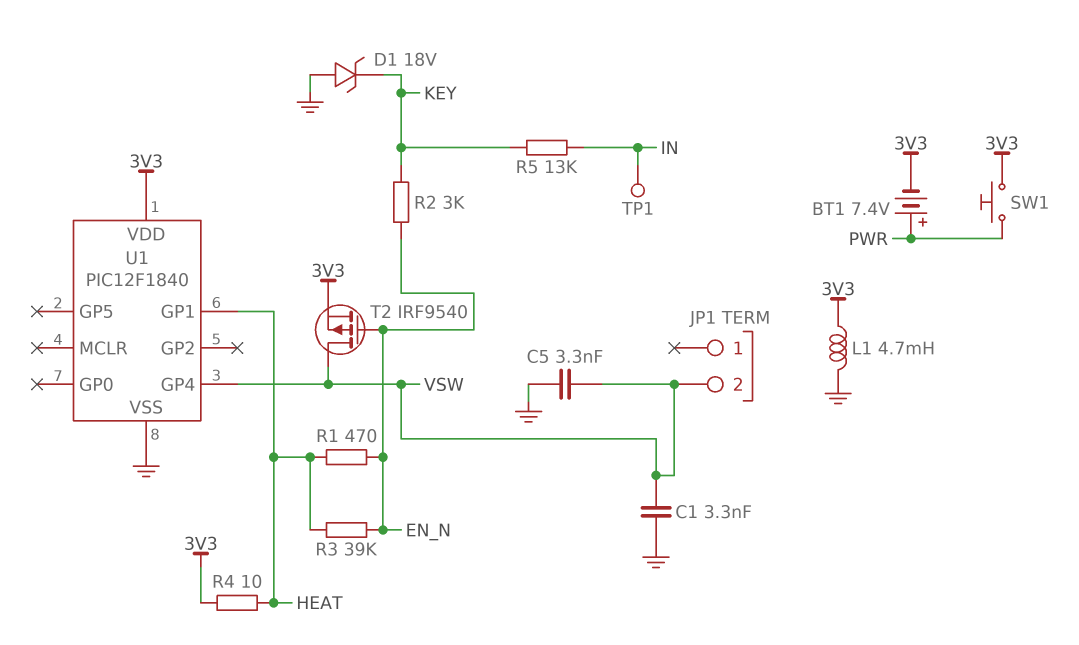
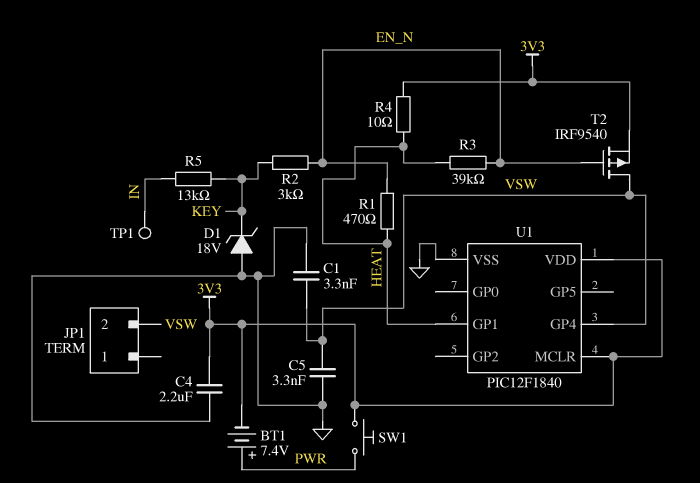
C4: none -> 2.2uF (3V3, GND)
L1: 4.7mH (3V3, GND) -> none
U1 pin MCLR: none -> 3V3

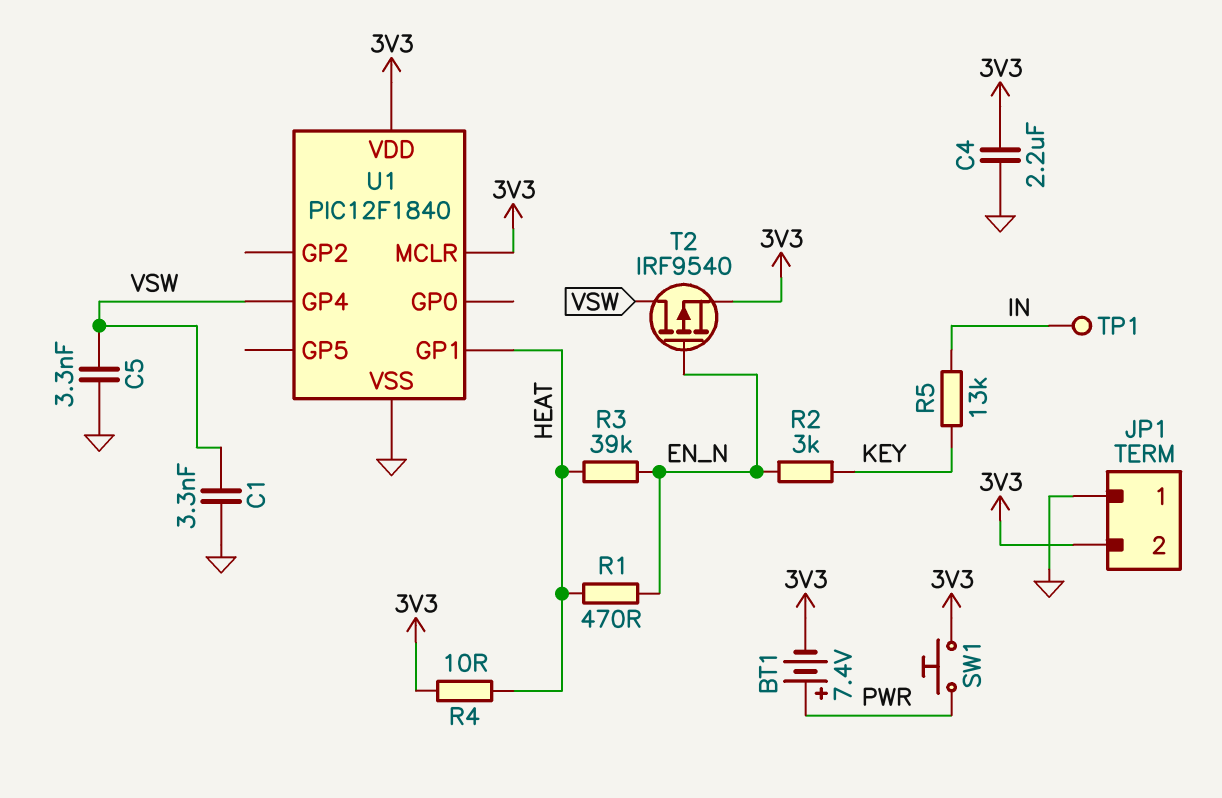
D1: zener 18V (A GND, K KEY) -> none
JP1 pin 1: none -> GND
JP1 pin 2: VSW -> 3V3

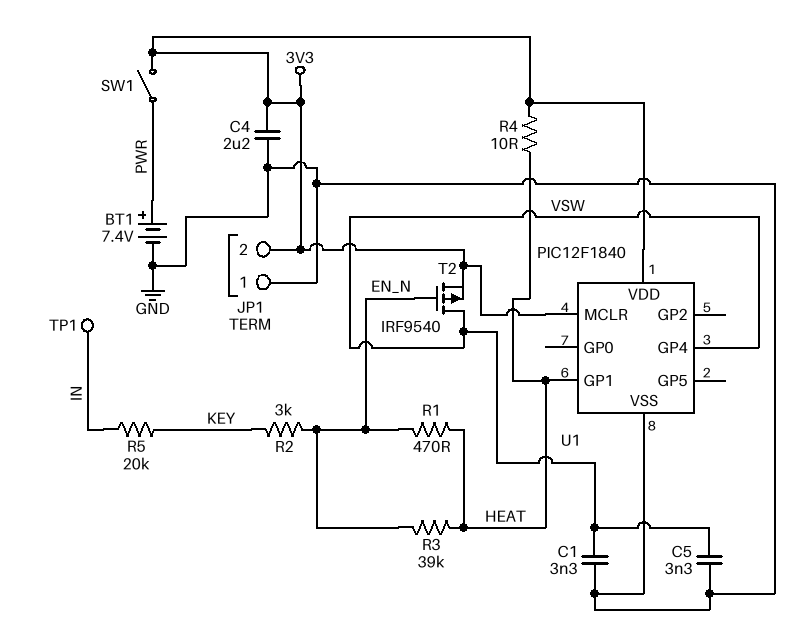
BT1: 7.4V (plus PWR, minus 3V3) -> 7.4V (plus PWR, minus GND)
R5: 13k (IN, KEY) -> 20k (IN, KEY)
SW1: button (3V3, PWR) -> switch (3V3, PWR)

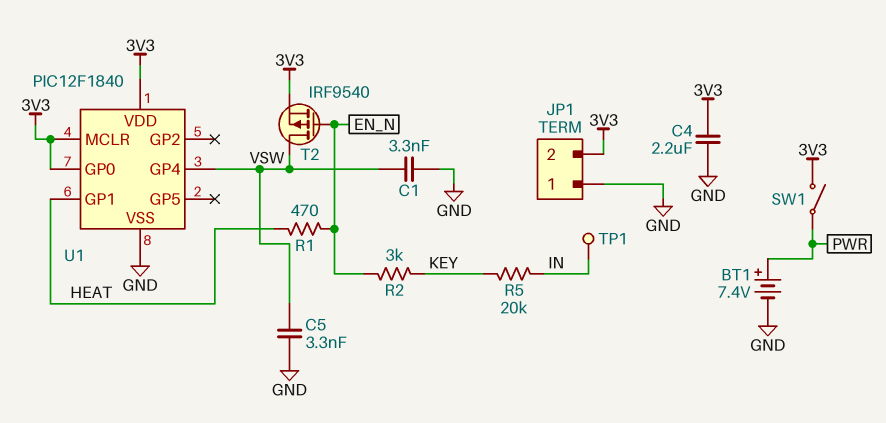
R3: 39k (EN_N, HEAT) -> none
R4: 10 (3V3, HEAT) -> none
U1 pin GP0: none -> 3V3

